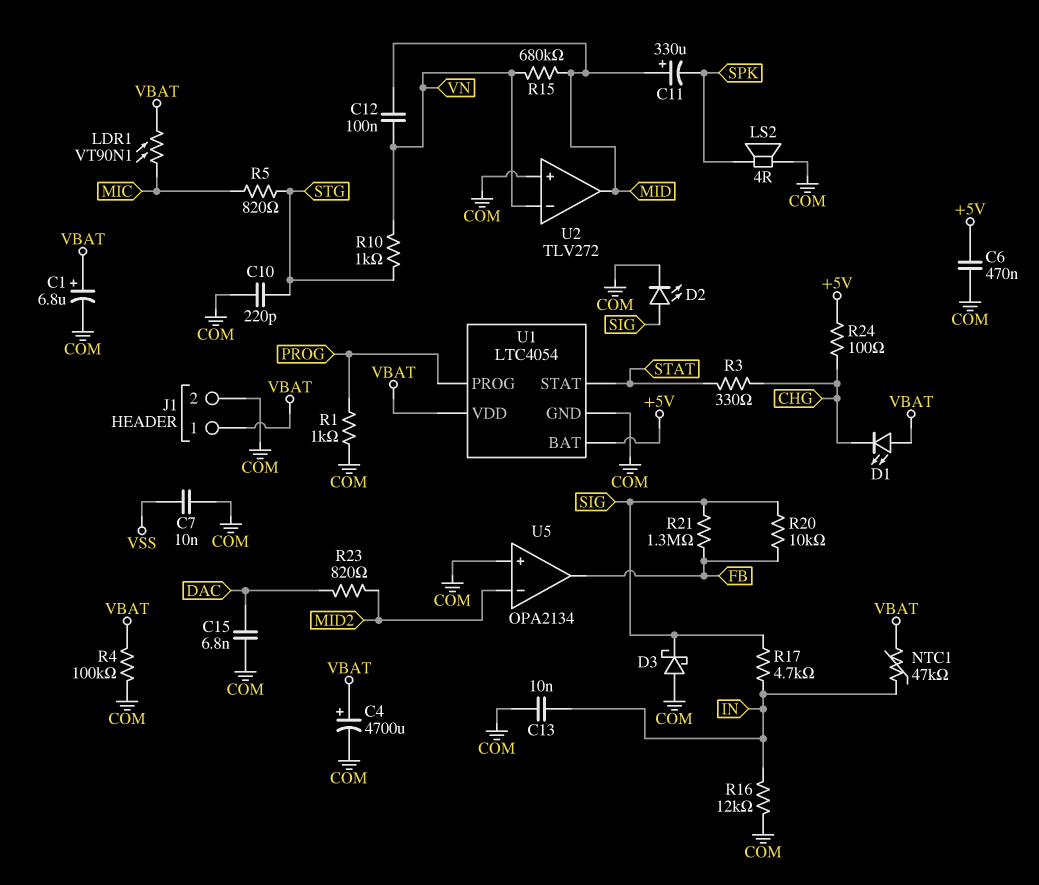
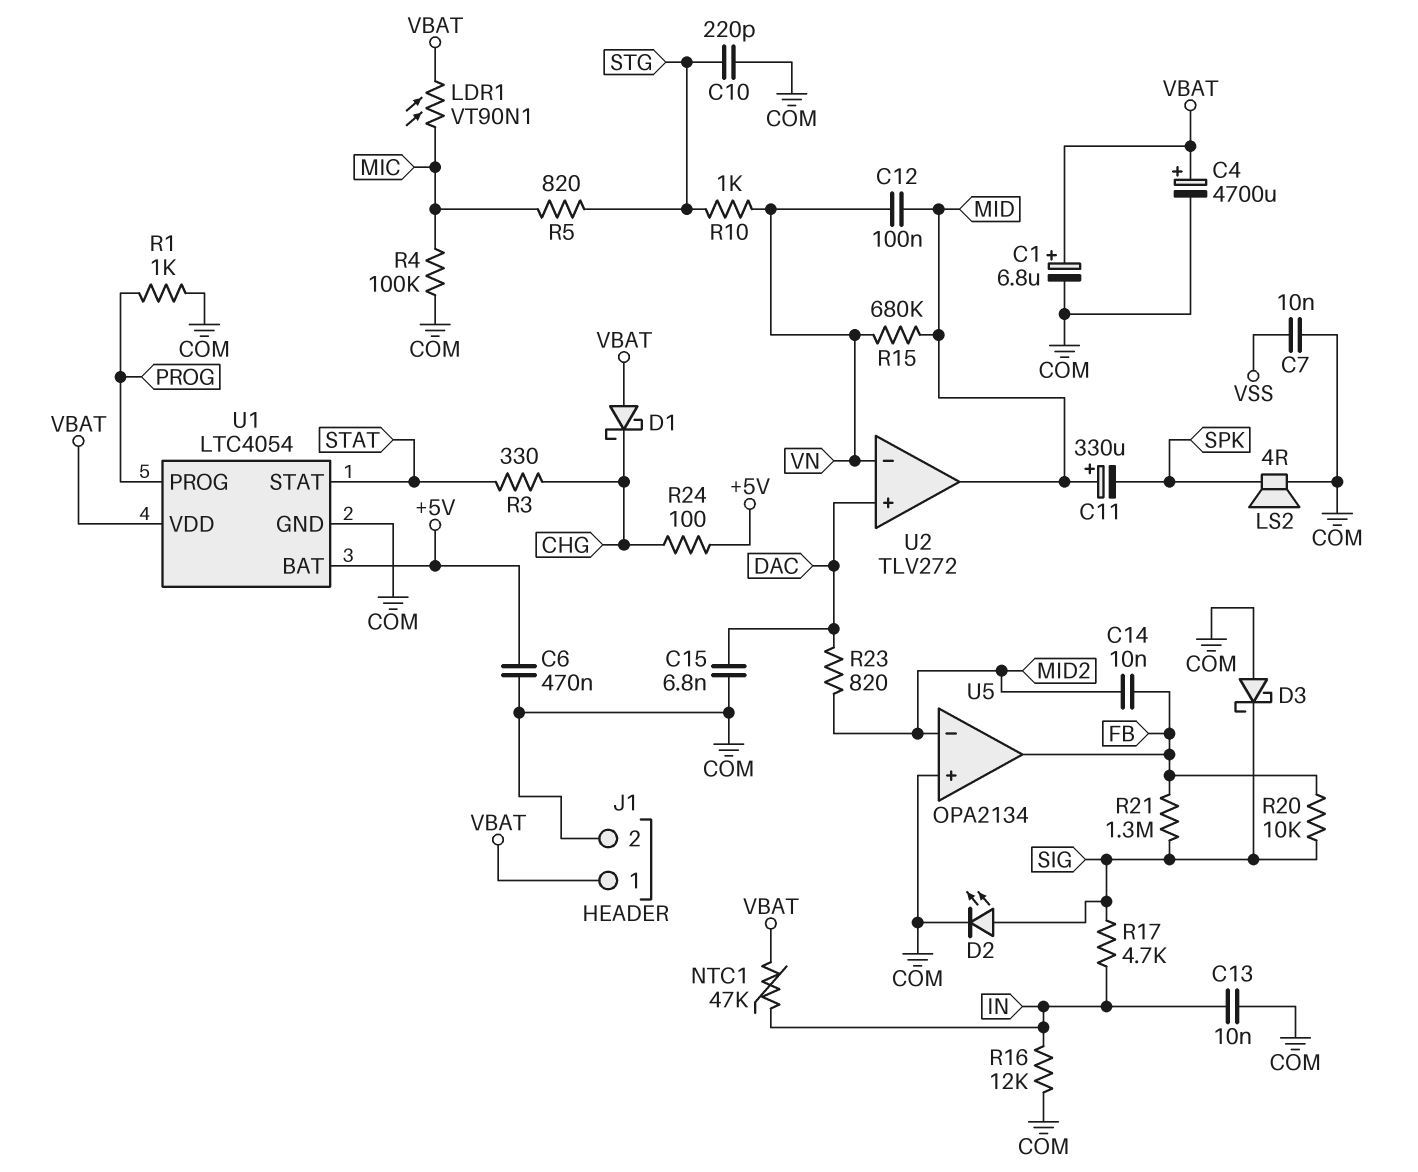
C14: none -> 10nF (FB, MID2)
D1: LED (A VBAT, K CHG) -> schottky (A VBAT, K CHG)
R4: 100k (COM, VBAT) -> 100k (COM, MIC)
U2 pin in+: COM -> DAC

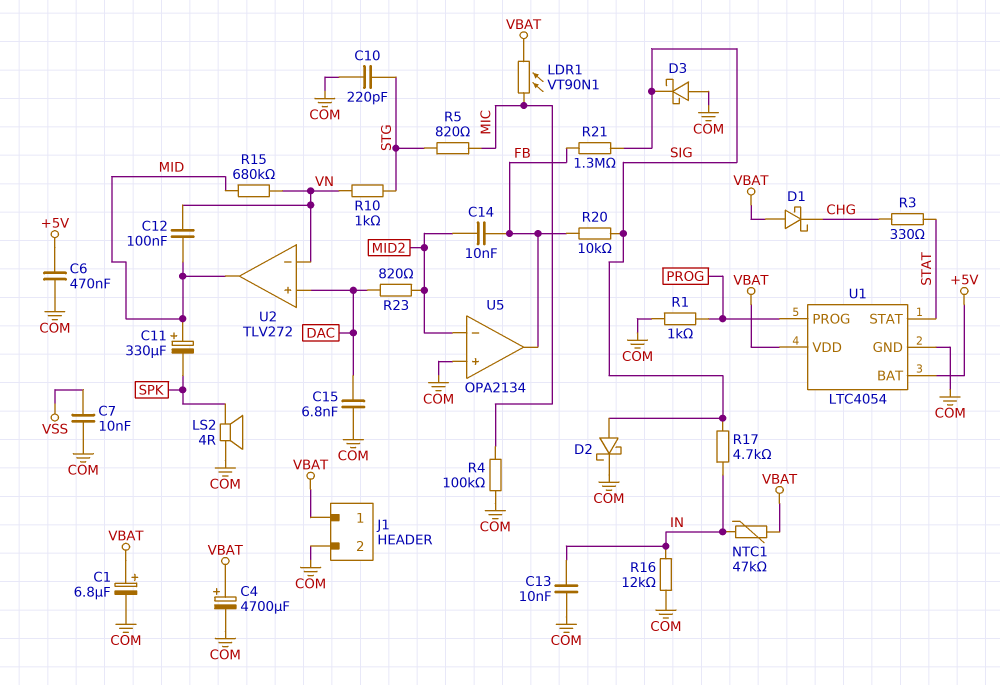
D2: LED (A SIG, K COM) -> schottky (A SIG, K COM)
R24: 100 (+5V, CHG) -> none

